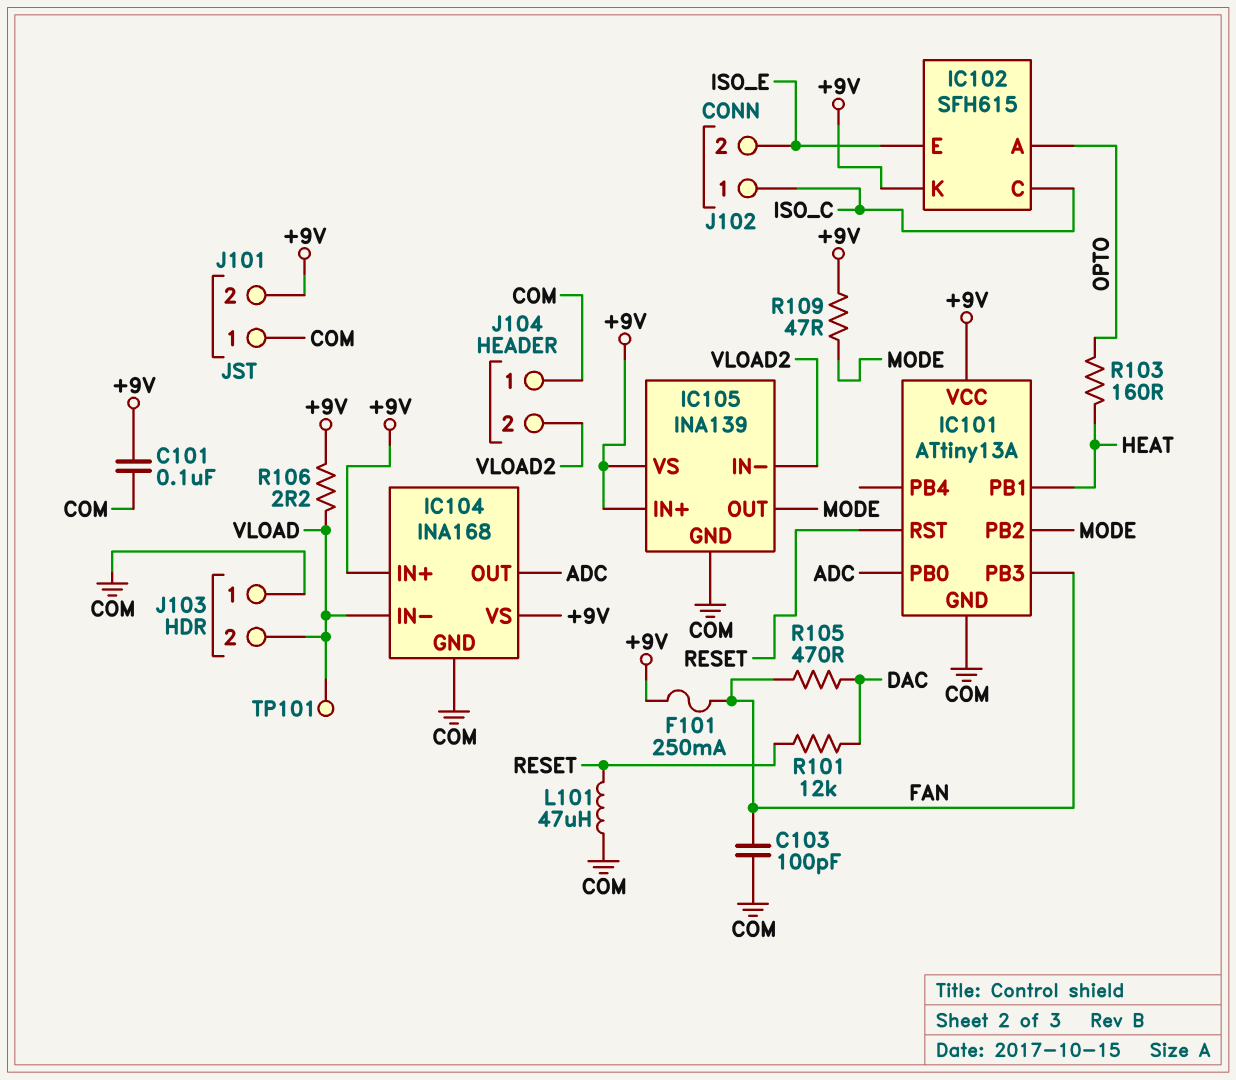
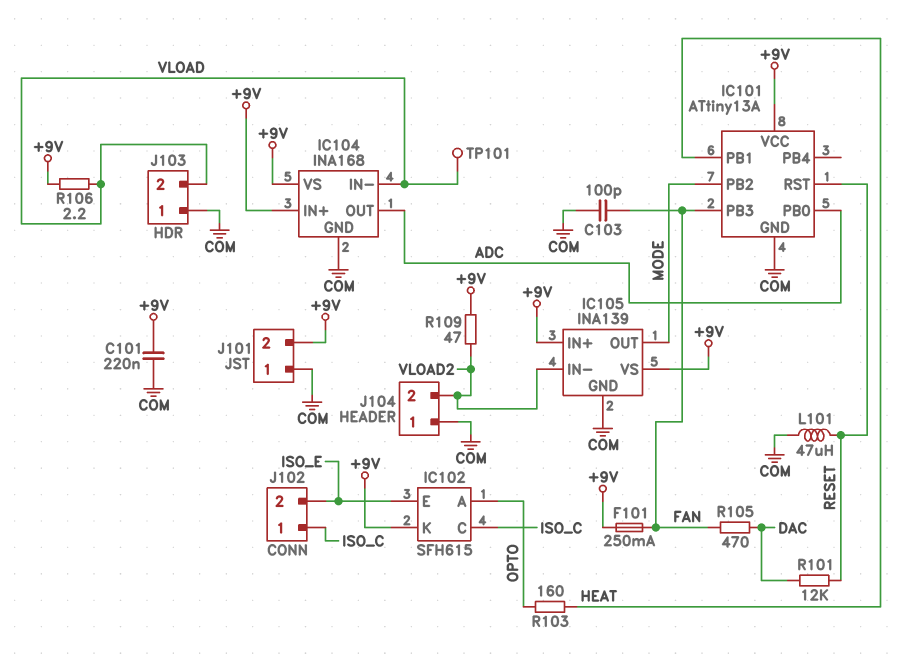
C101: 100nF (+9V, COM) -> 220nF (+9V, COM)
R109: 47 (+9V, MODE) -> 47 (+9V, VLOAD2)

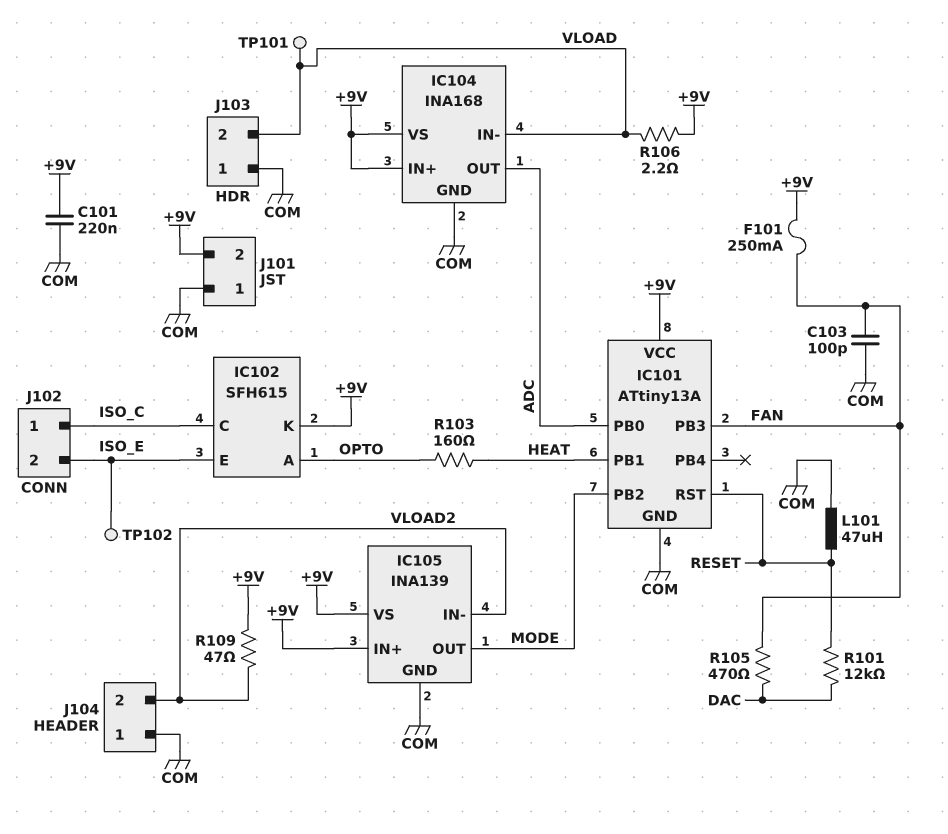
TP102: none -> test point (ISO_E)

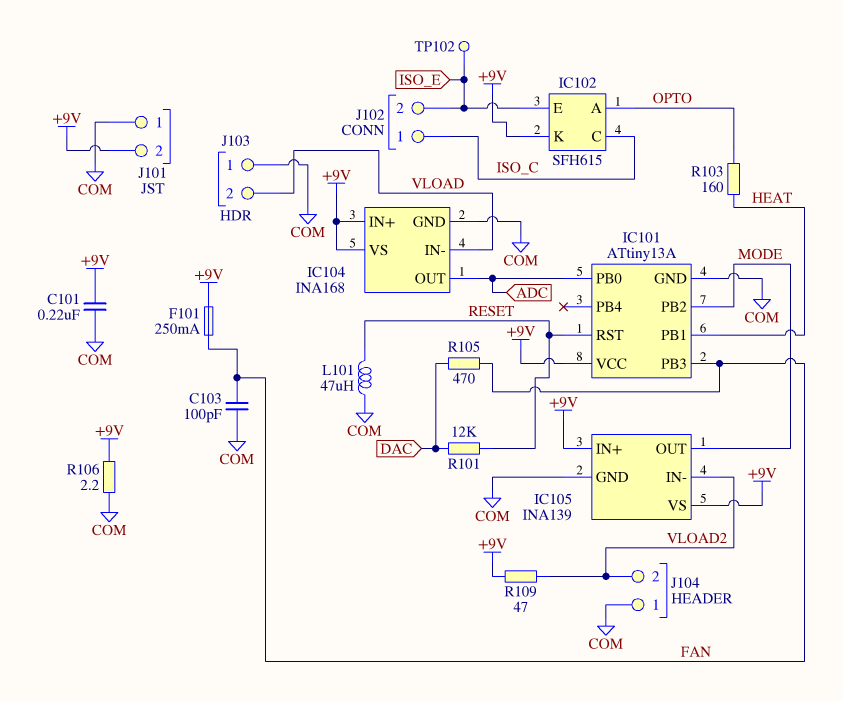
R106: 2.2 (+9V, VLOAD) -> 2.2 (+9V, COM)
TP101: test point (VLOAD) -> none

